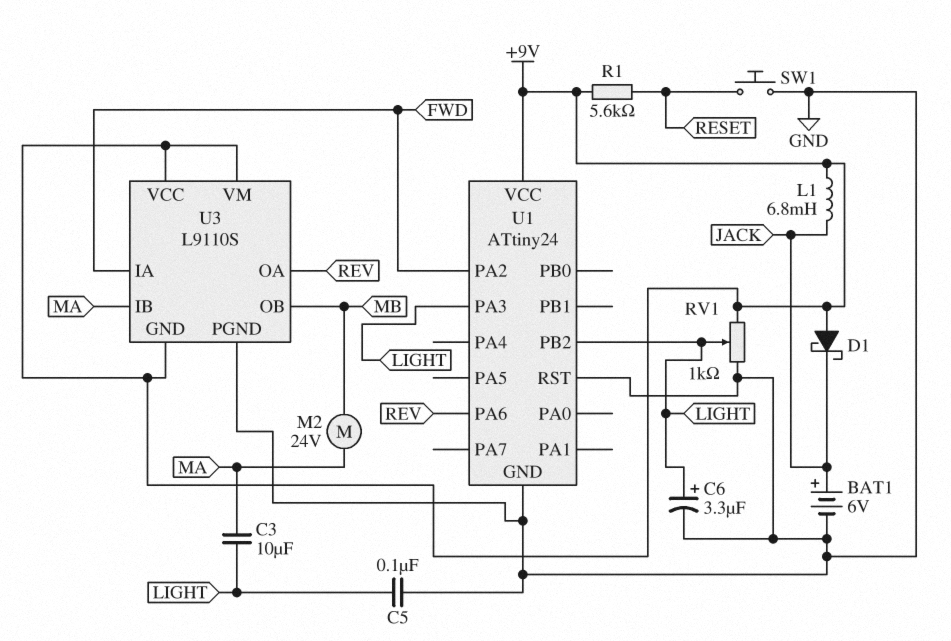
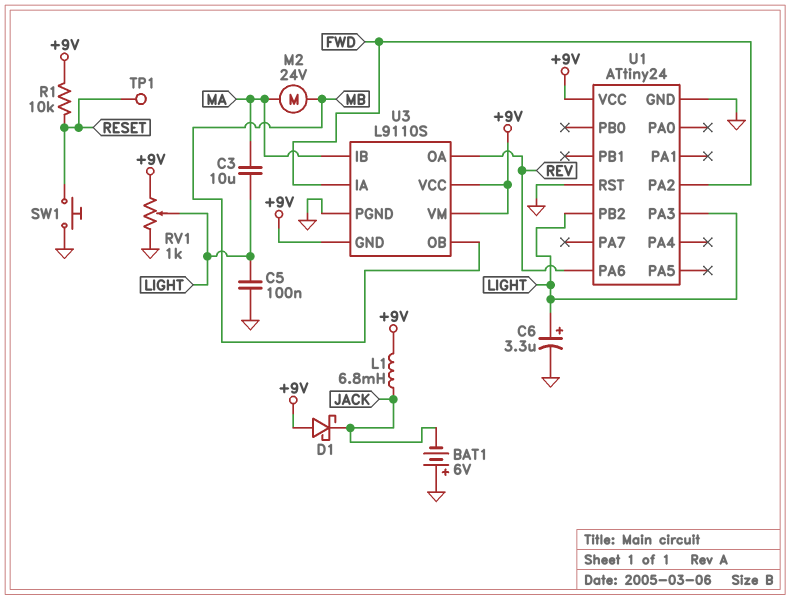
BAT1: 6V (plus JACK, minus GND) -> 6V (plus GND, minus JACK)
R1: 5.6k (+9V, RESET) -> 10k (+9V, RESET)
TP1: none -> test point (RESET)

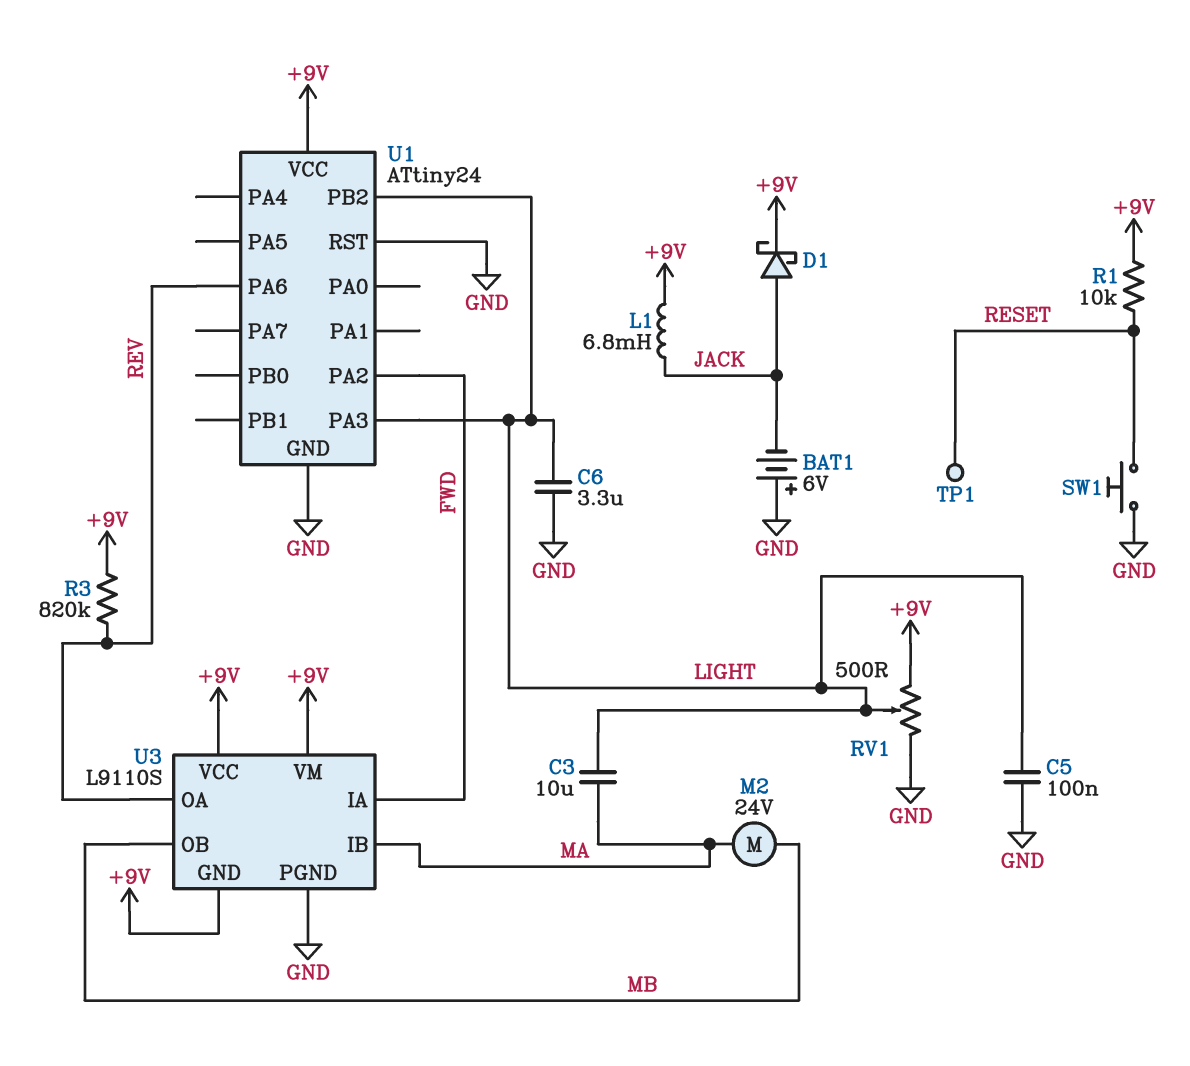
C6: 3.3uF (plus LIGHT, minus GND) -> 3.3uF (GND, LIGHT)
D1: schottky (A +9V, K JACK) -> schottky (A JACK, K +9V)
R3: none -> 820k (+9V, REV)
RV1: 1k (+9V, GND, wiper LIGHT) -> 500 (+9V, GND, wiper LIGHT)

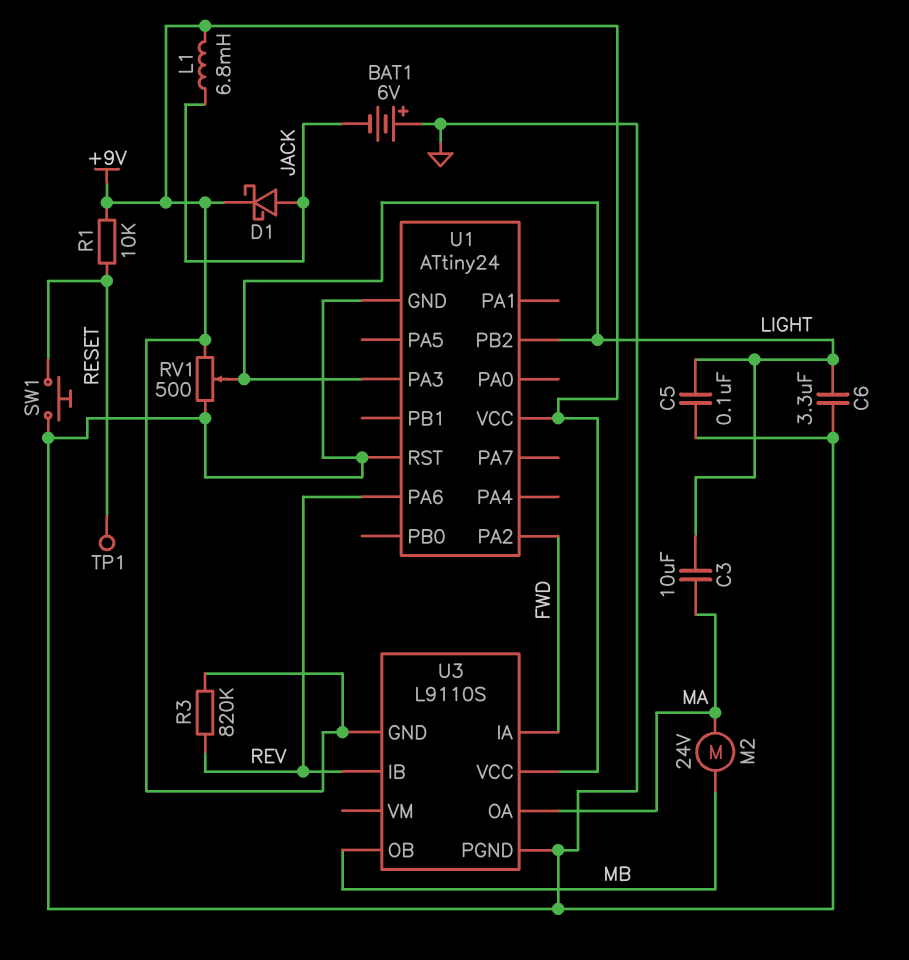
U3 pin IB: MA -> REV
U3 pin OA: REV -> MA
U3 pin VM: +9V -> none

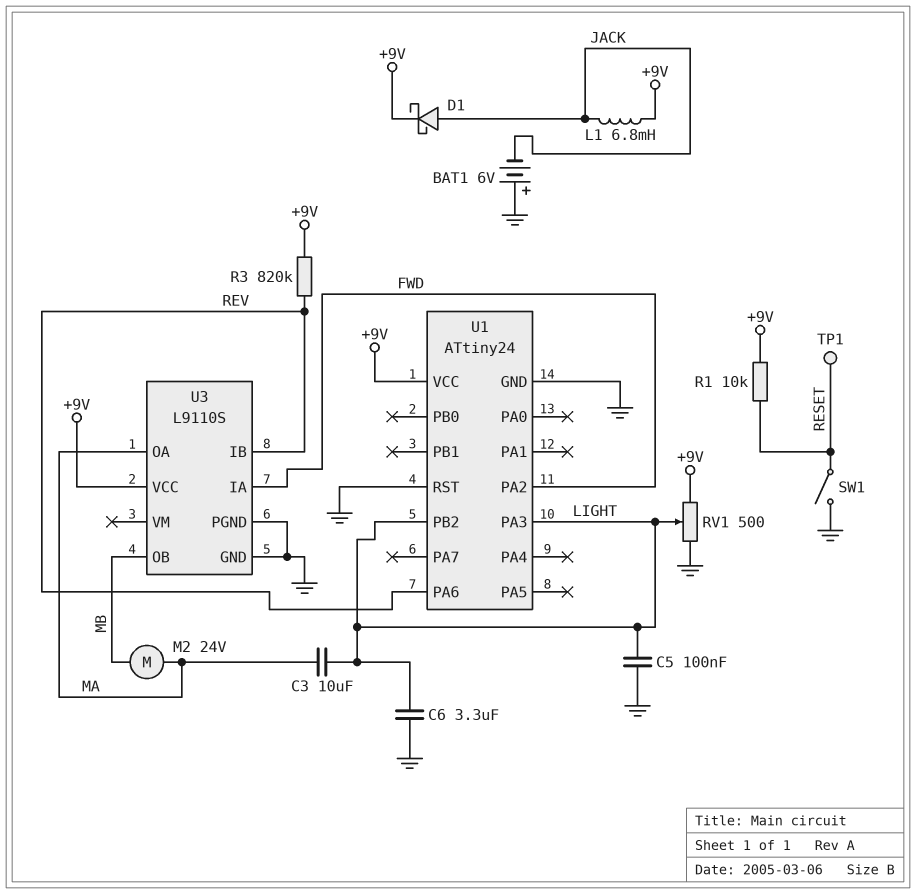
SW1: button (GND, RESET) -> switch (GND, RESET)
U3 pin GND: +9V -> GND

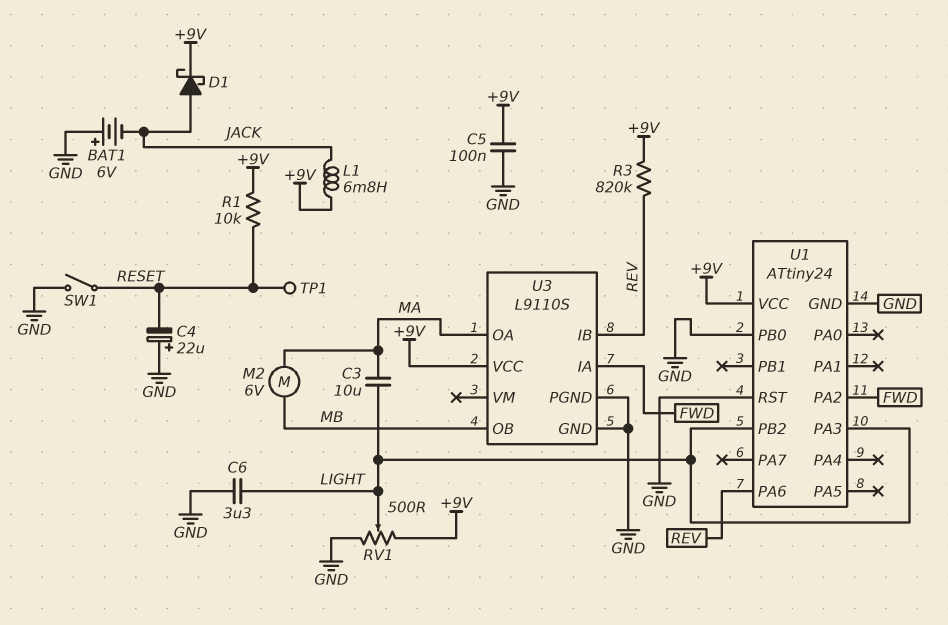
C4: none -> 22uF (plus GND, minus RESET)
C5: 100nF (GND, LIGHT) -> 100nF (+9V, GND)
M2: motor 24V (MA, MB) -> motor 6V (MA, MB)
U1 pin PB0: none -> GND

